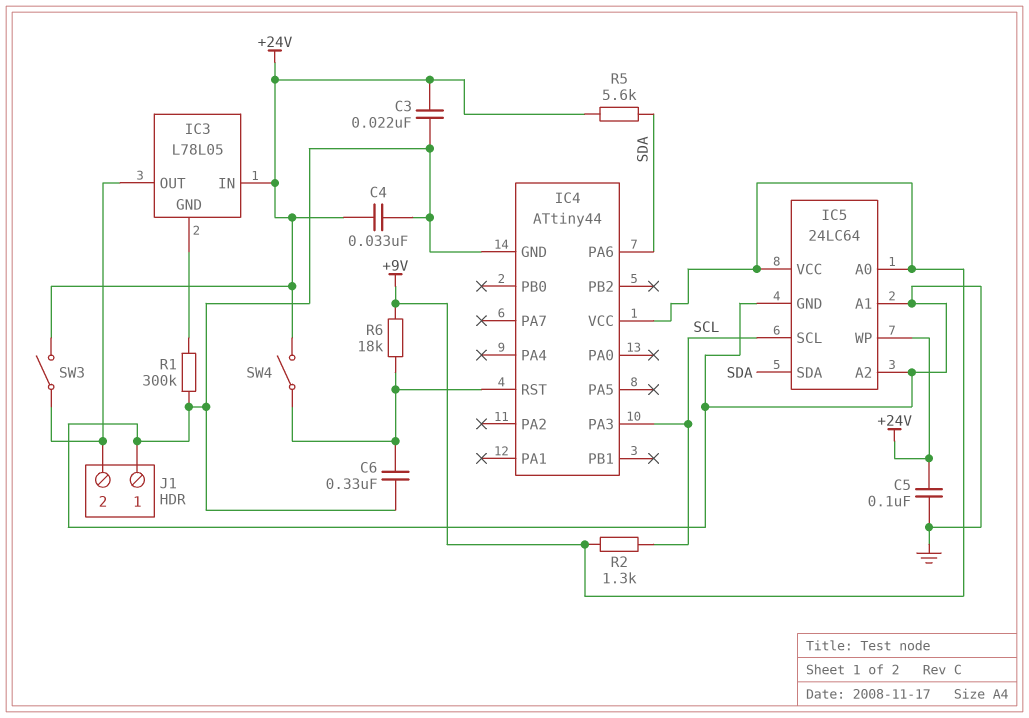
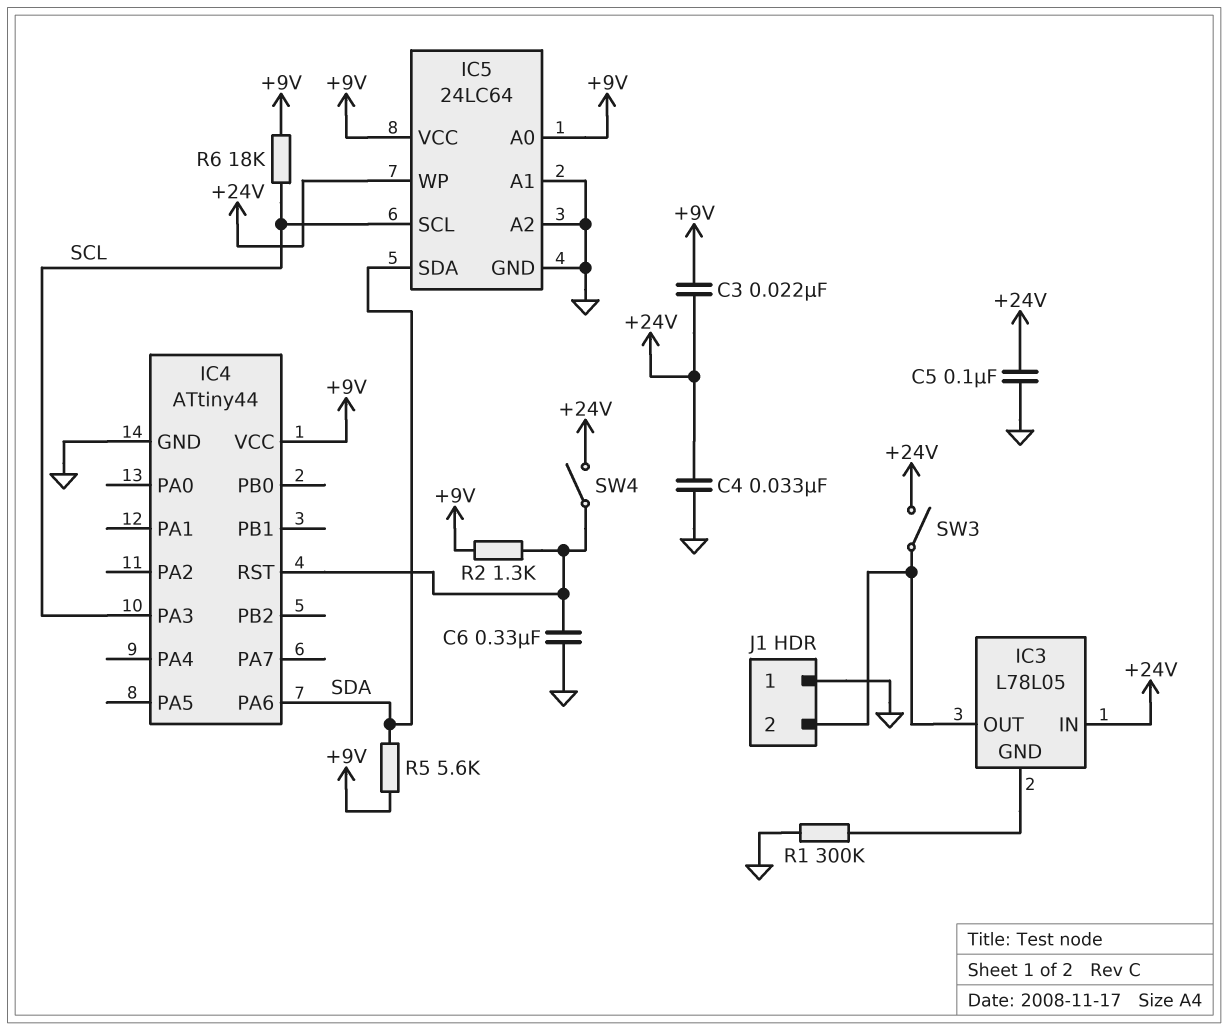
C3: 22nF (+24V, GND) -> 22nF (+9V, +24V)
R2: 1.3k (+9V, SCL) -> 1.3k (+9V, IC4/RST)
R5: 5.6k (+24V, SDA) -> 5.6k (+9V, SDA)
R6: 18k (+9V, IC4/RST) -> 18k (+9V, SCL)

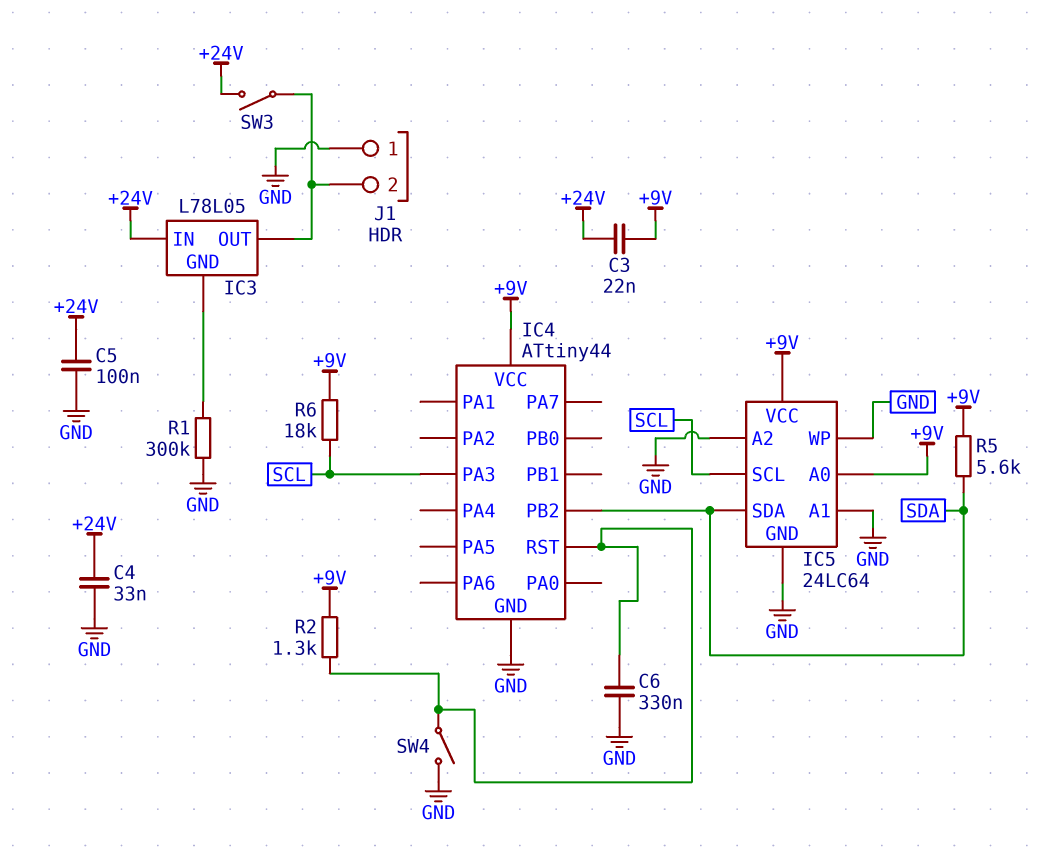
IC4 pin PA6: SDA -> none
IC4 pin PB2: none -> SDA
IC5 pin WP: +24V -> GND
SW4: switch (+24V, IC4/RST) -> switch (GND, IC4/RST)

